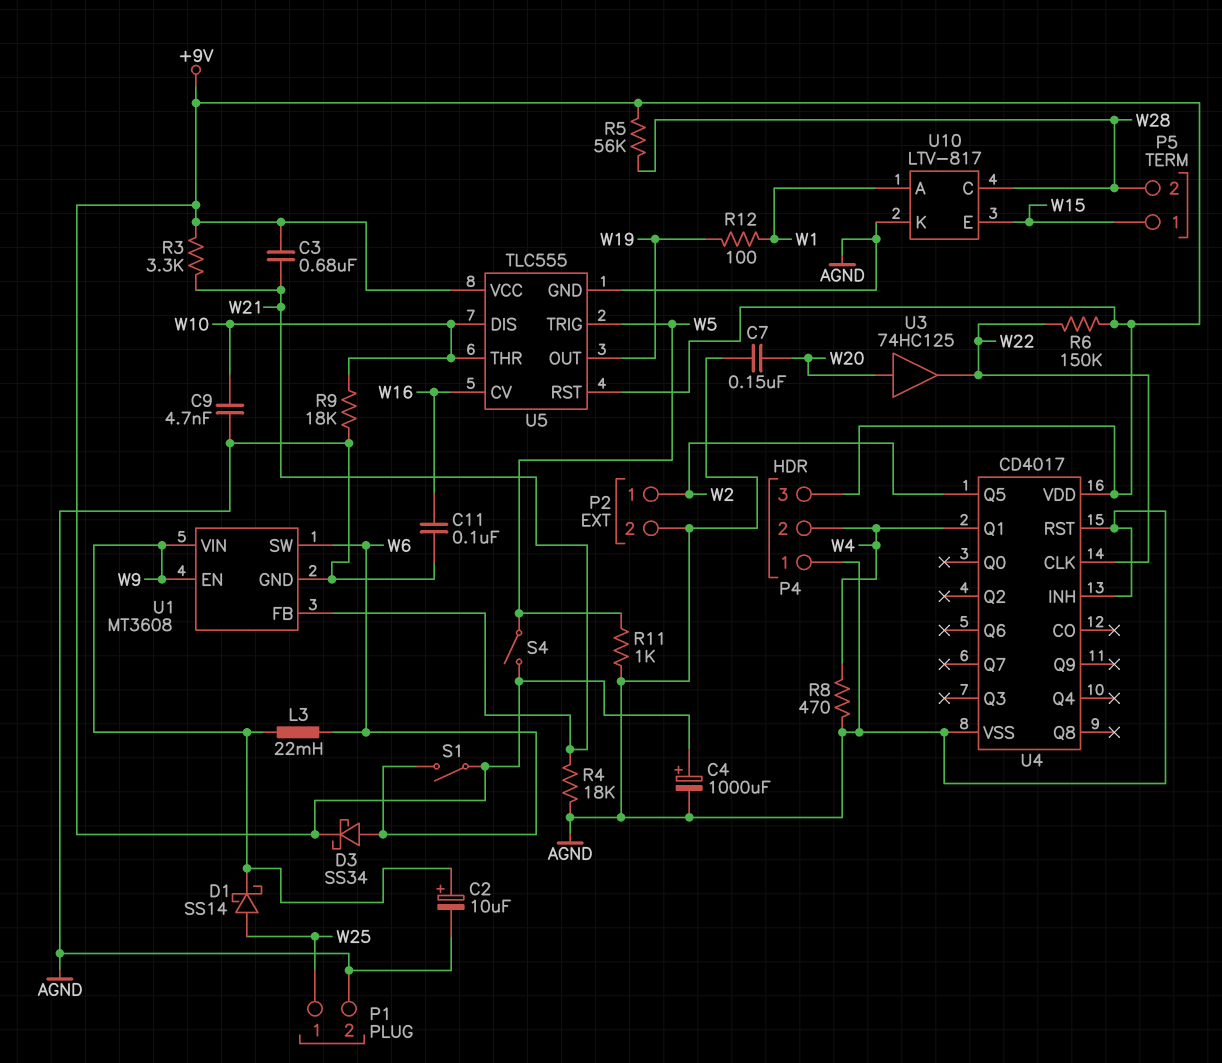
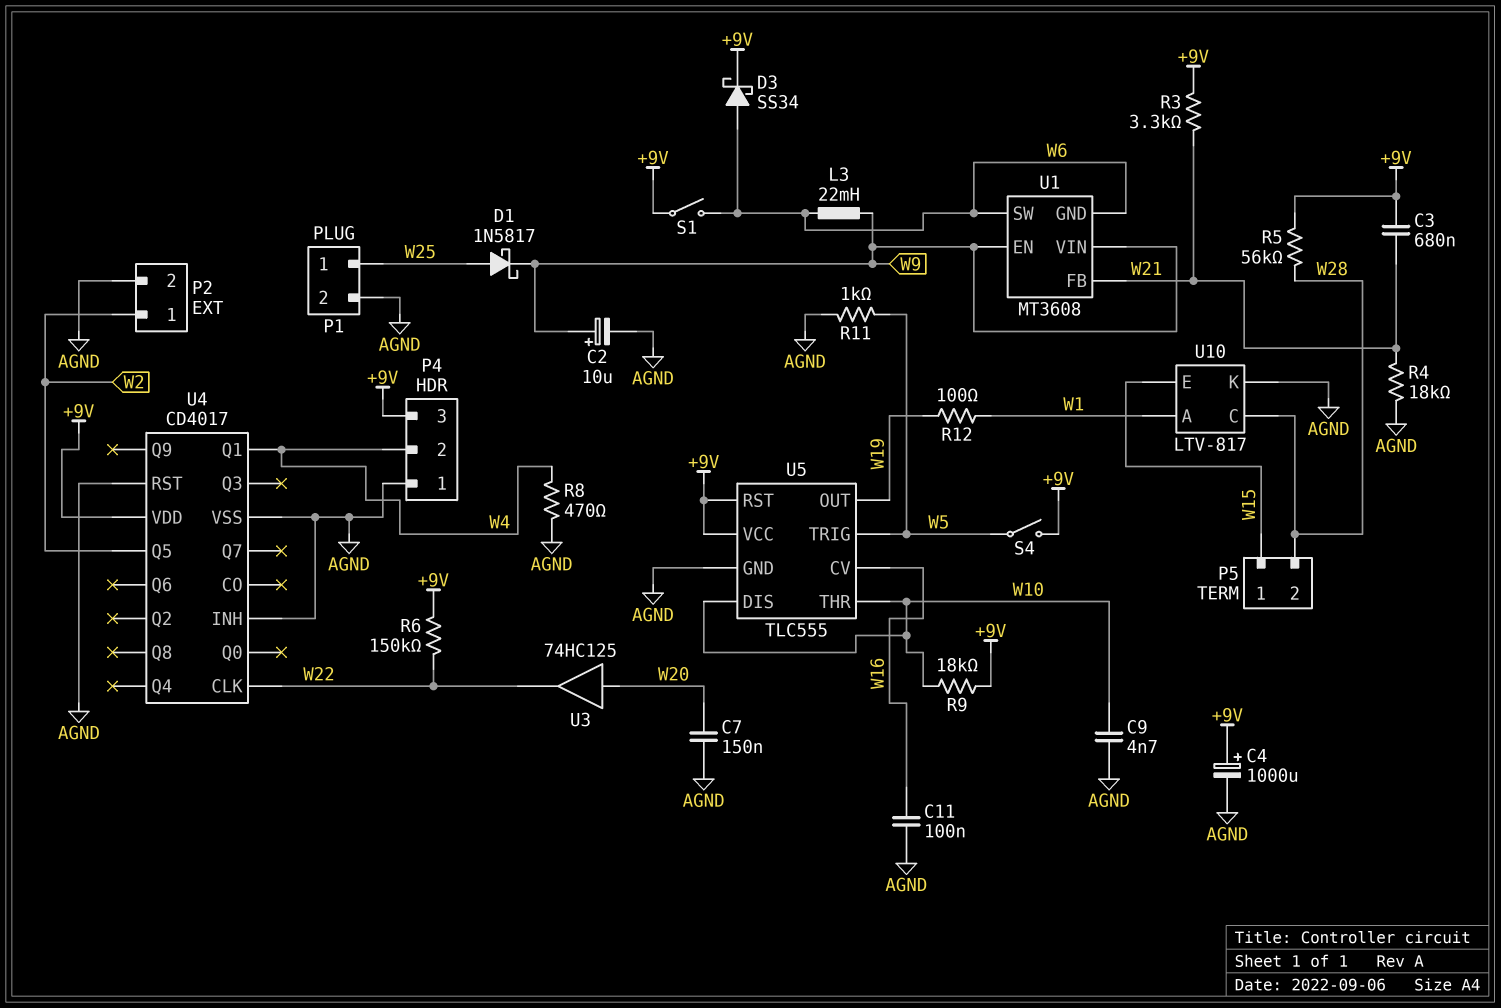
D1: schottky SS14 (A W25, K W9) -> schottky 1N5817 (A W25, K W9)
R9: 18k (AGND, W10) -> 18k (+9V, W10)
U1 pin GND: AGND -> W6

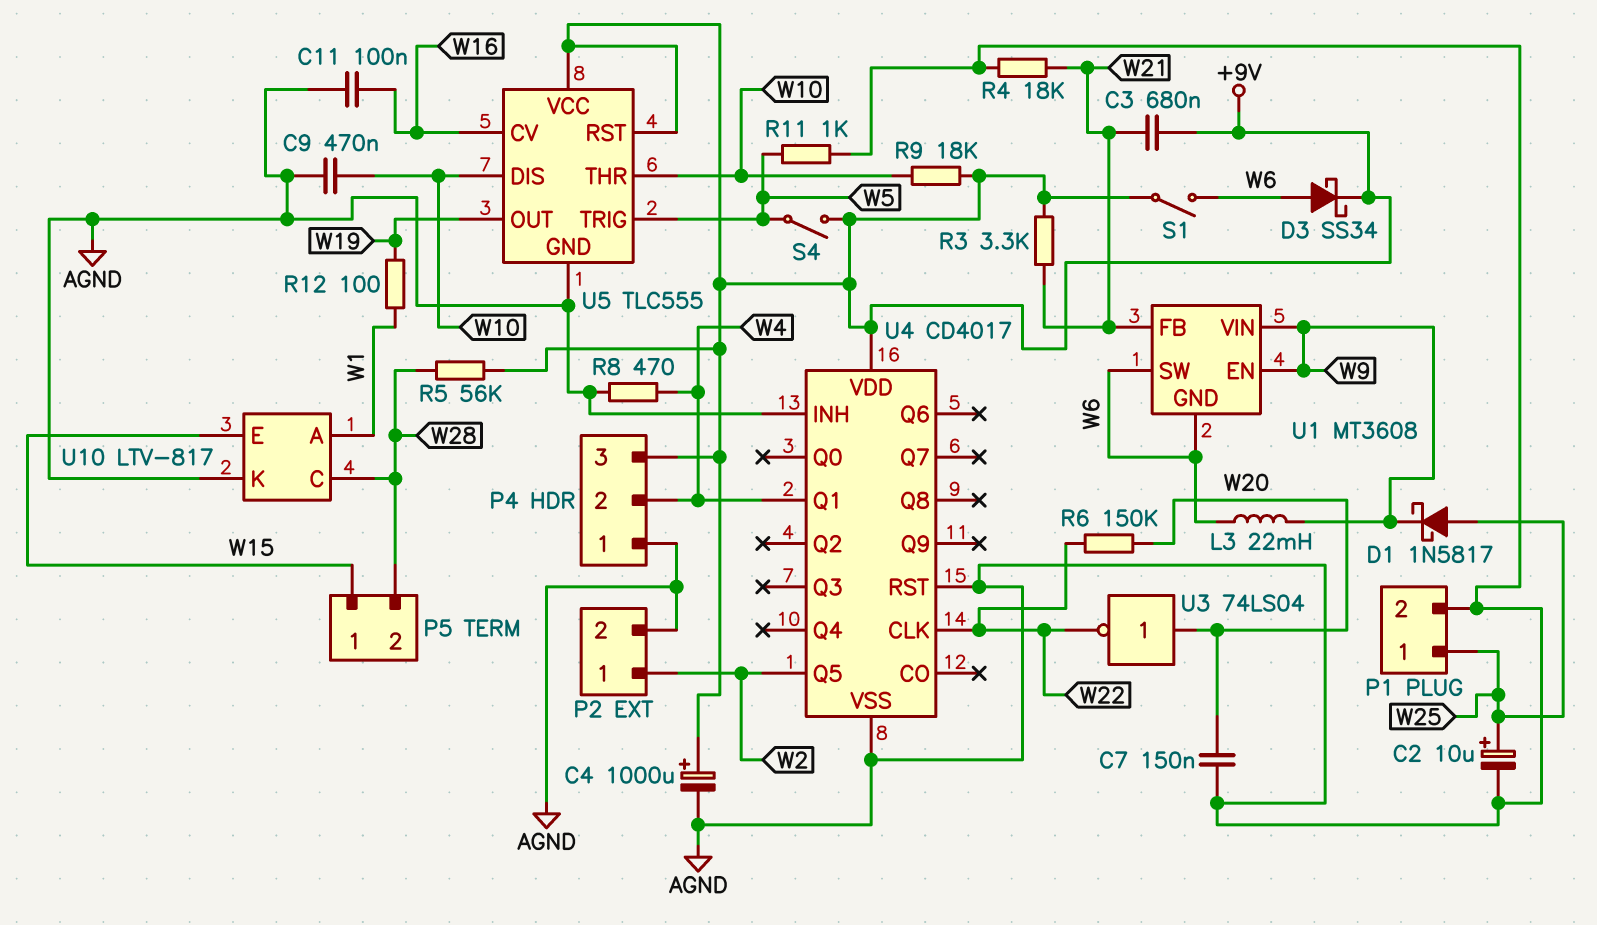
C2: 10uF (plus W9, minus AGND) -> 10uF (plus W25, minus AGND)
C9: 4.7nF (AGND, W10) -> 470nF (AGND, W10)
R6: 150k (+9V, W22) -> 150k (W20, W22)
U3: buffer 74HC125 (in W20, out W22) -> NOT 74LS04 (in W20, out W22)

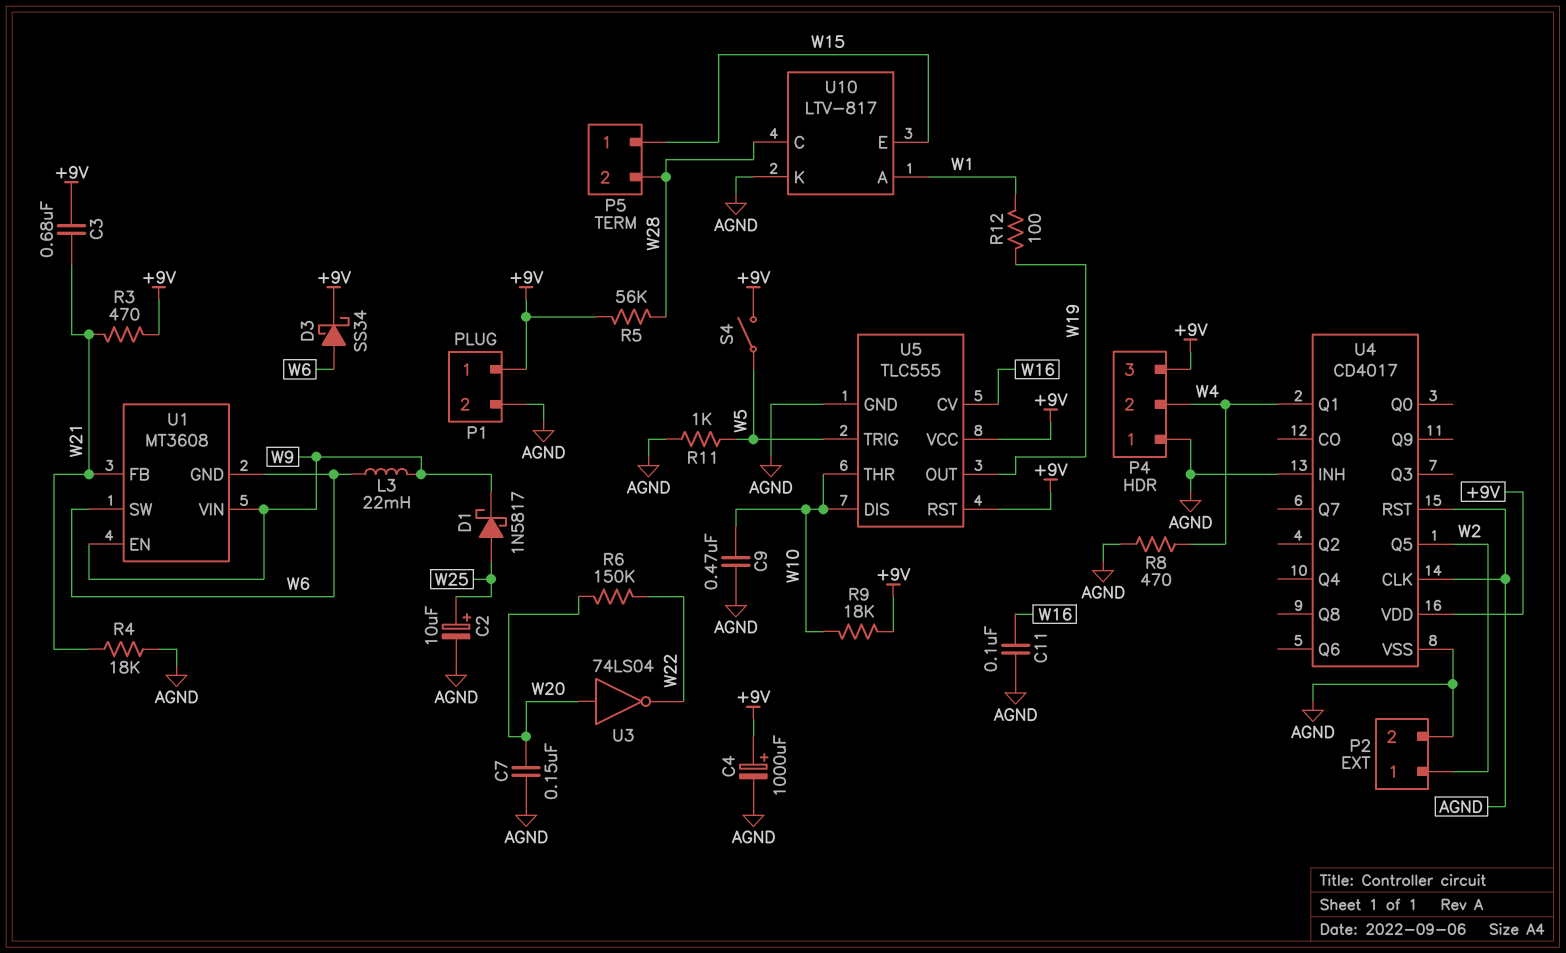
P1 pin 1: W25 -> +9V
R3: 3.3k (+9V, W21) -> 470 (+9V, W21)
S1: switch (+9V, W6) -> none
U4 pin CLK: W22 -> AGND

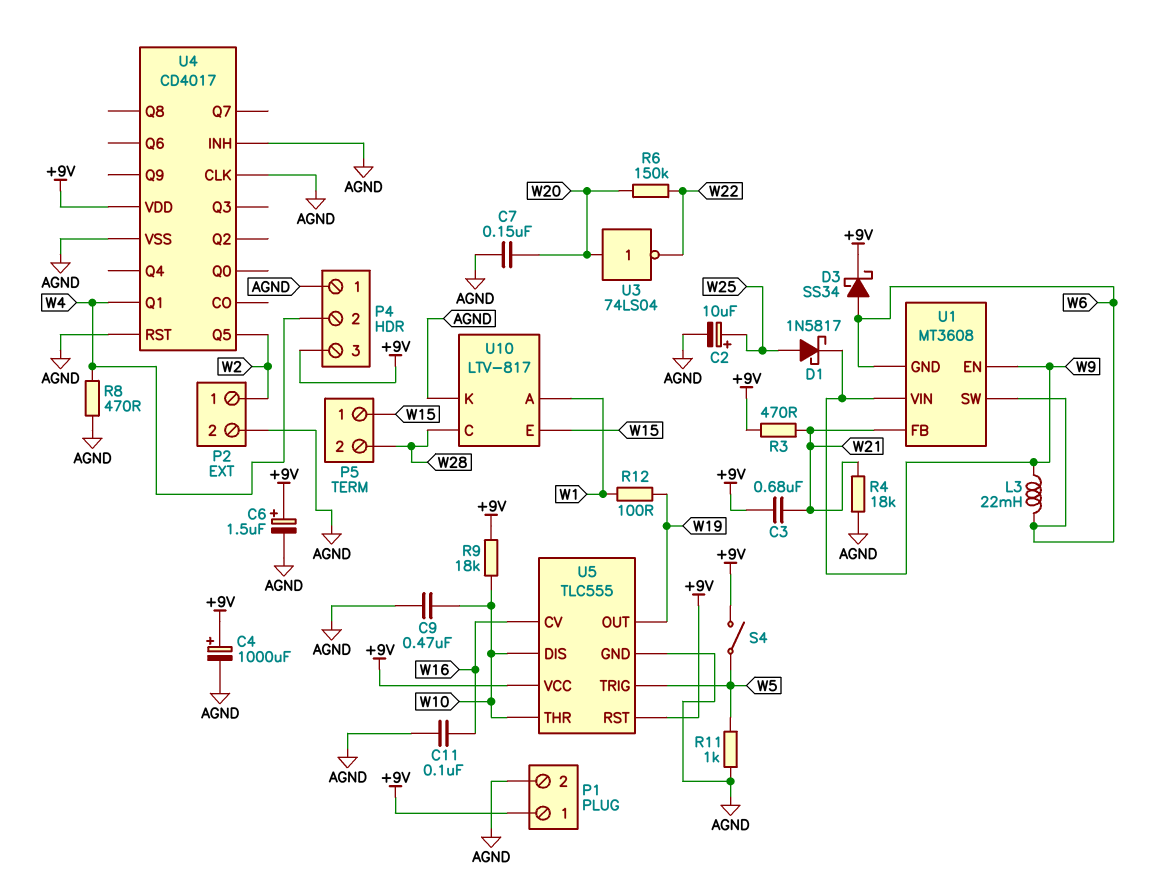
C6: none -> 1.5uF (plus +9V, minus AGND)
R5: 56k (+9V, W28) -> none

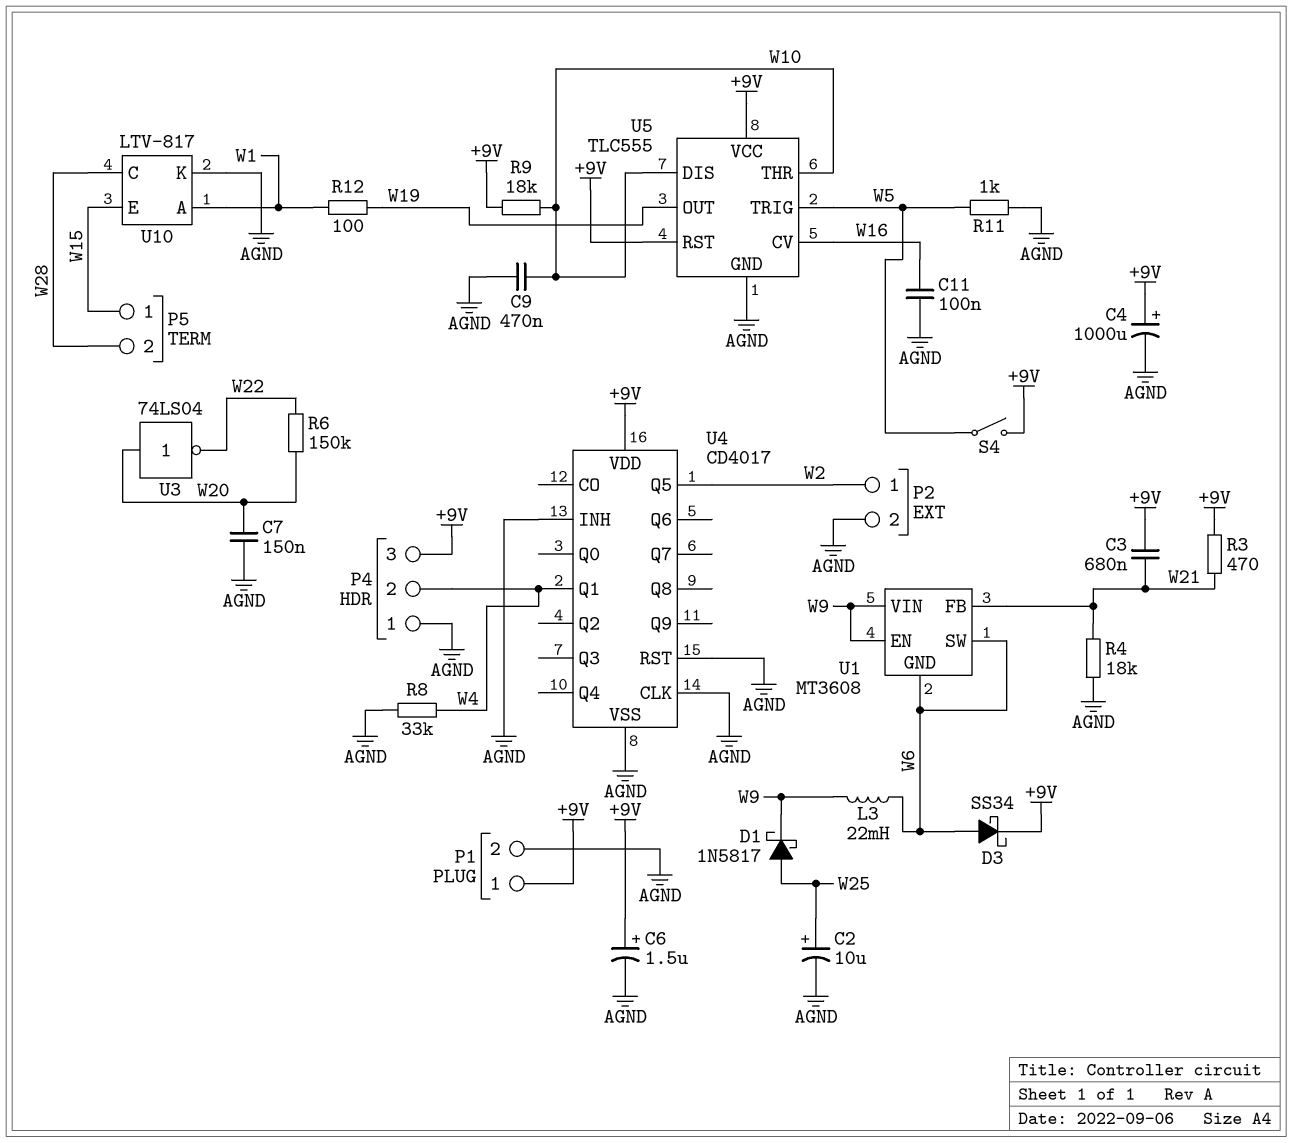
R8: 470 (AGND, W4) -> 33k (AGND, W4)

